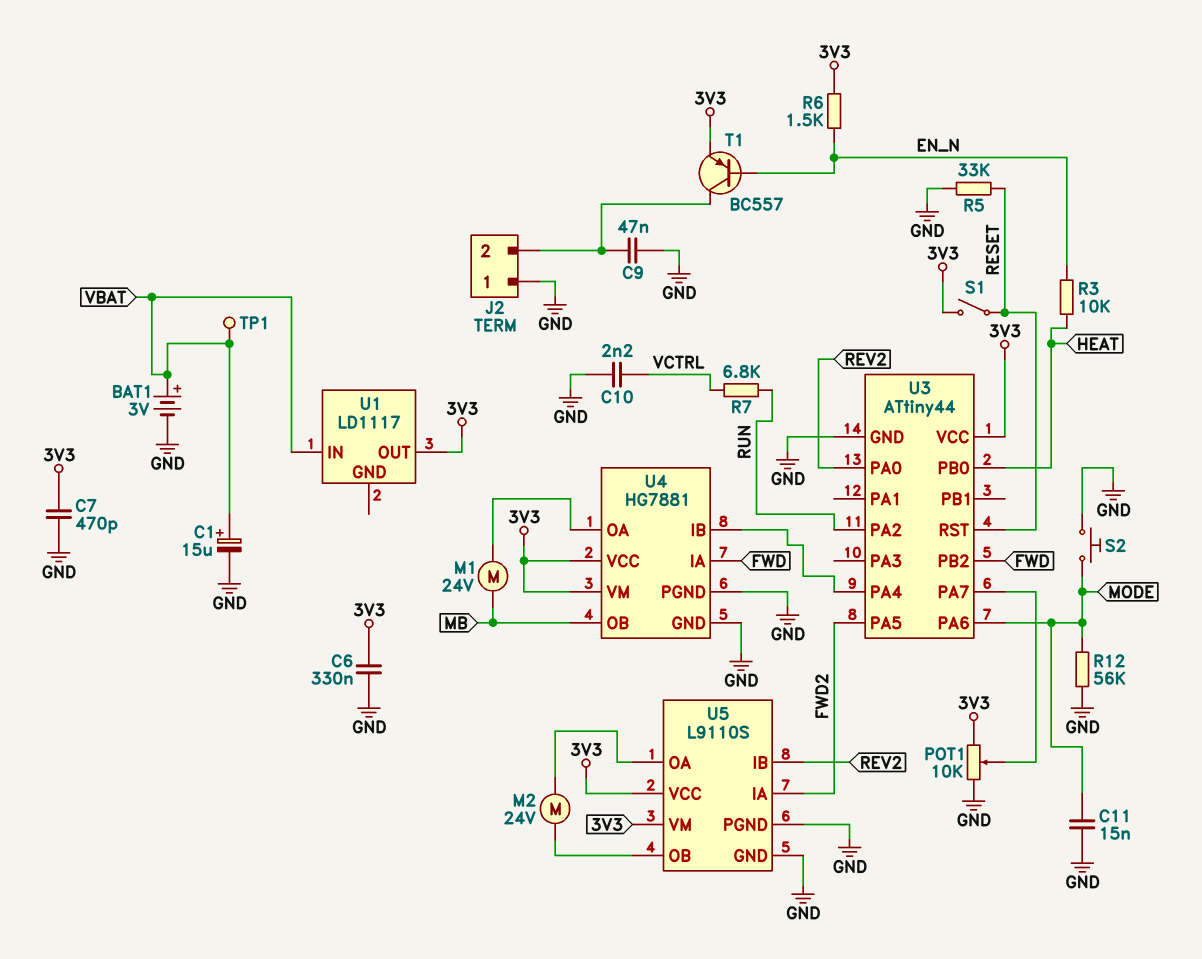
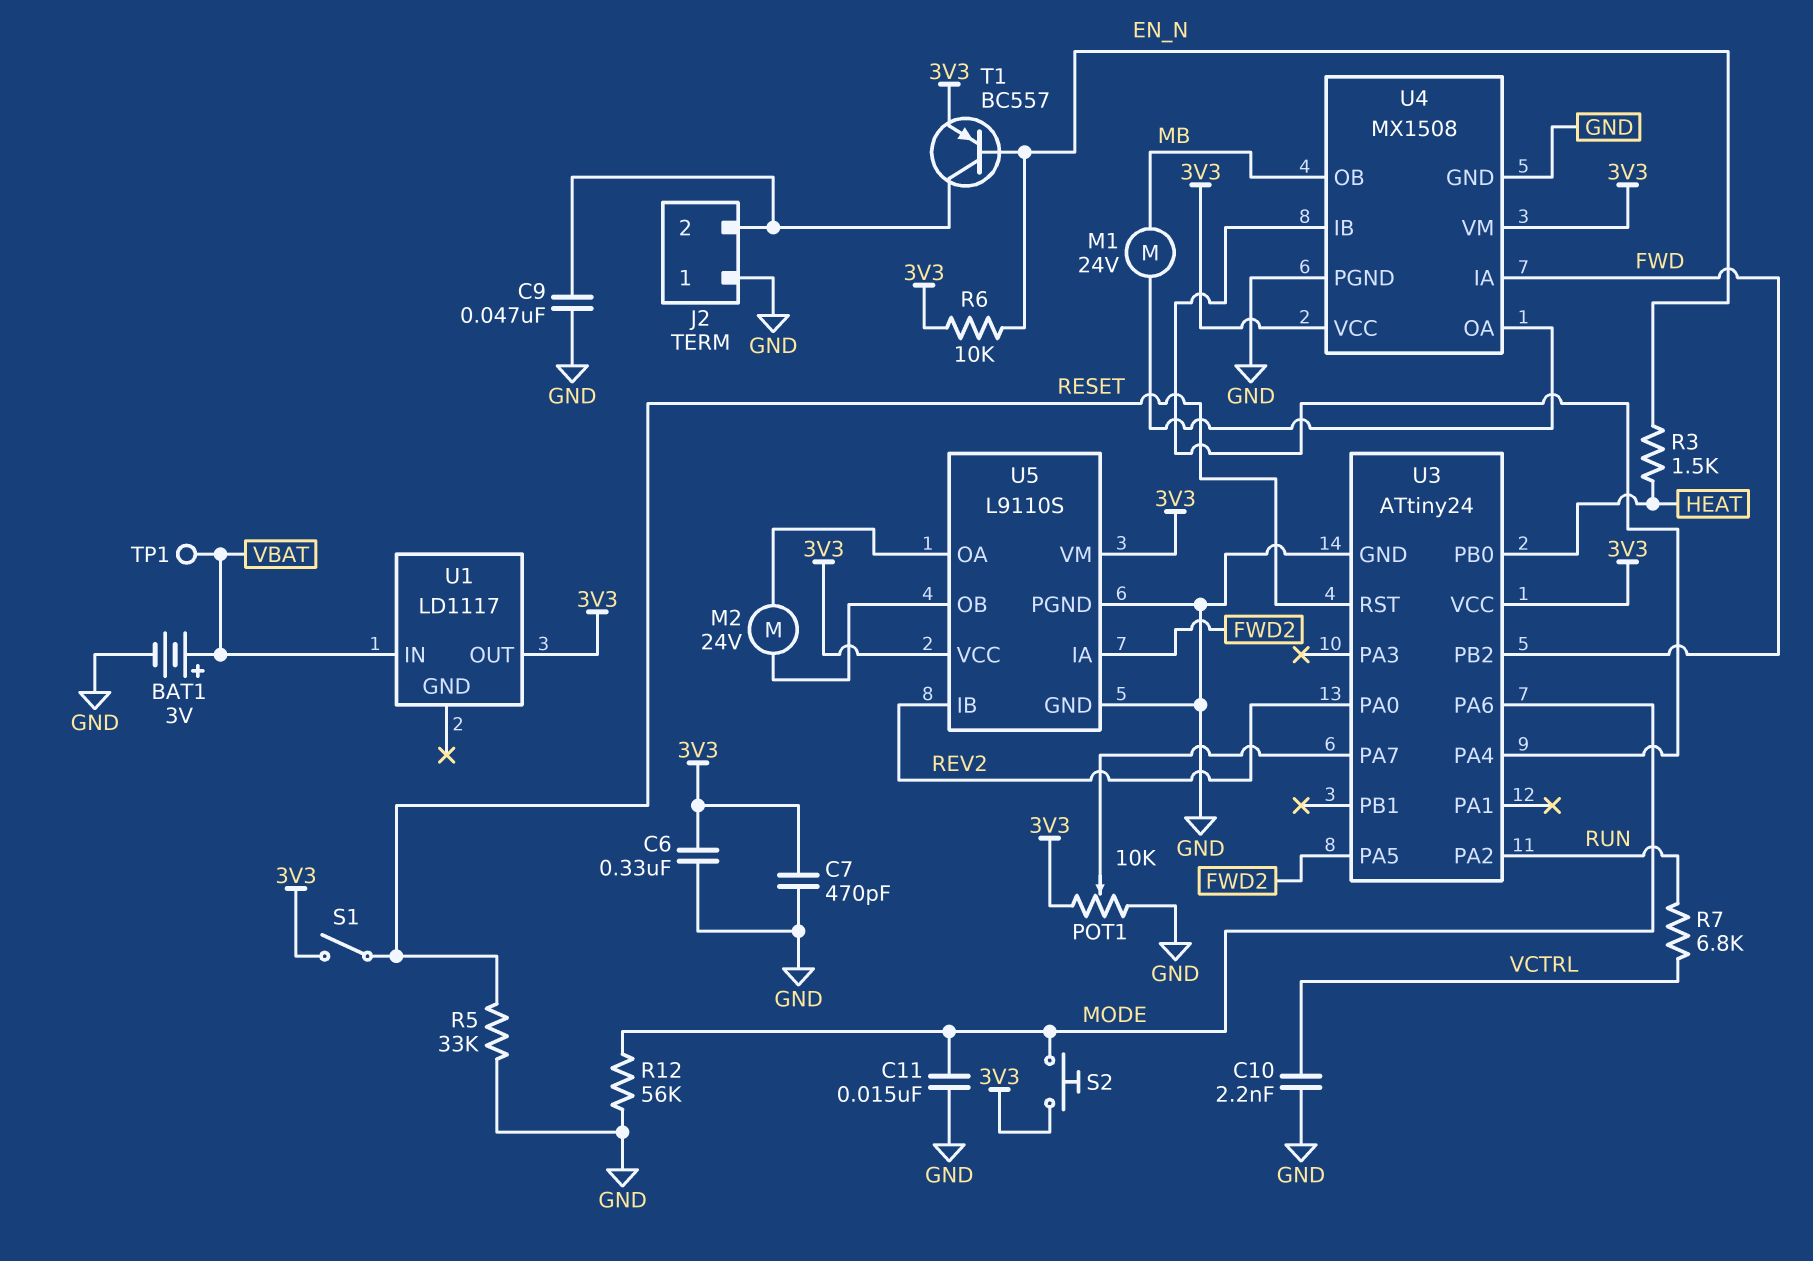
C1: 15uF (plus VBAT, minus GND) -> none
R3: 10k (EN_N, HEAT) -> 1.5k (EN_N, HEAT)
R6: 1.5k (3V3, EN_N) -> 10k (3V3, EN_N)
S2: button (GND, MODE) -> button (3V3, MODE)
U3: ATtiny44 -> ATtiny24
U4: HG7881 -> MX1508

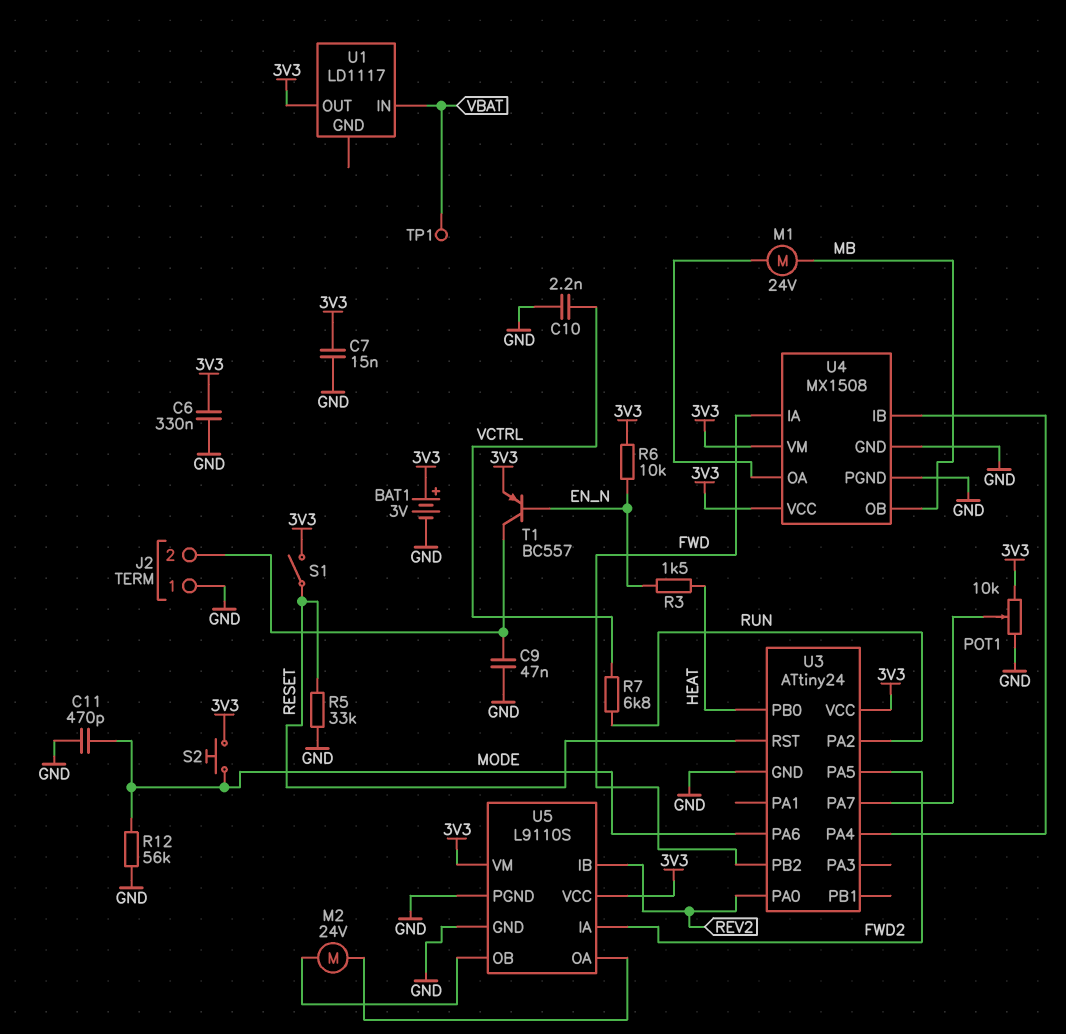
BAT1: 3V (plus VBAT, minus GND) -> 3V (plus 3V3, minus GND)
C7: 470pF (3V3, GND) -> 15nF (3V3, GND)
C11: 15nF (GND, MODE) -> 470pF (GND, MODE)

